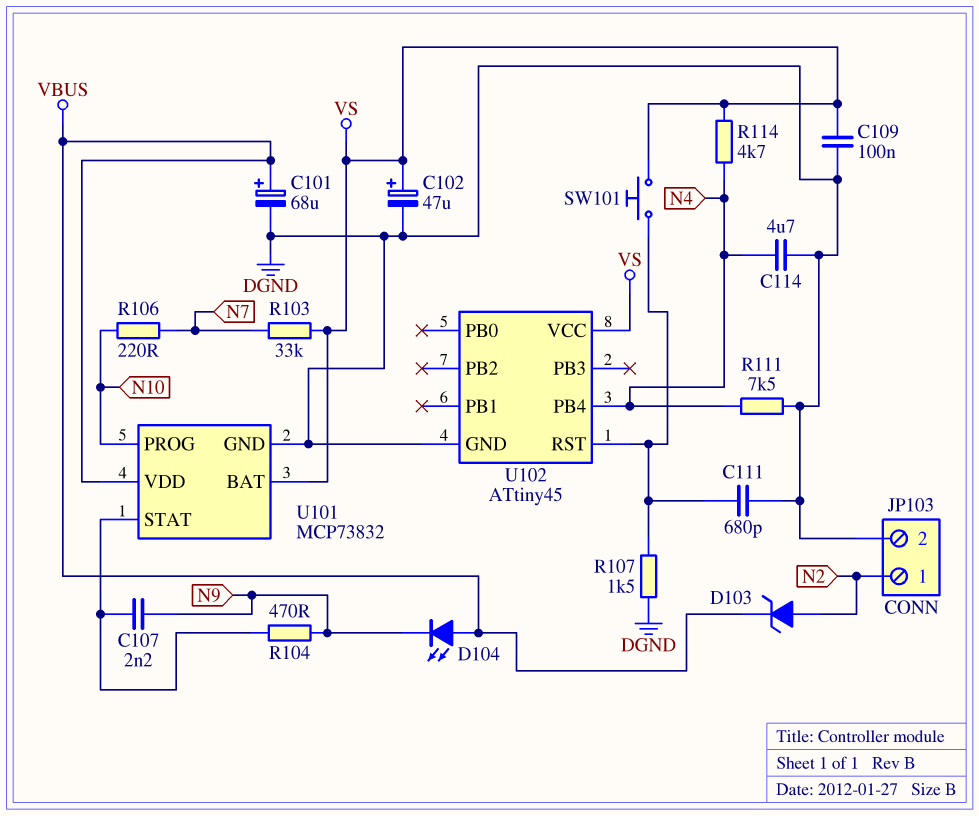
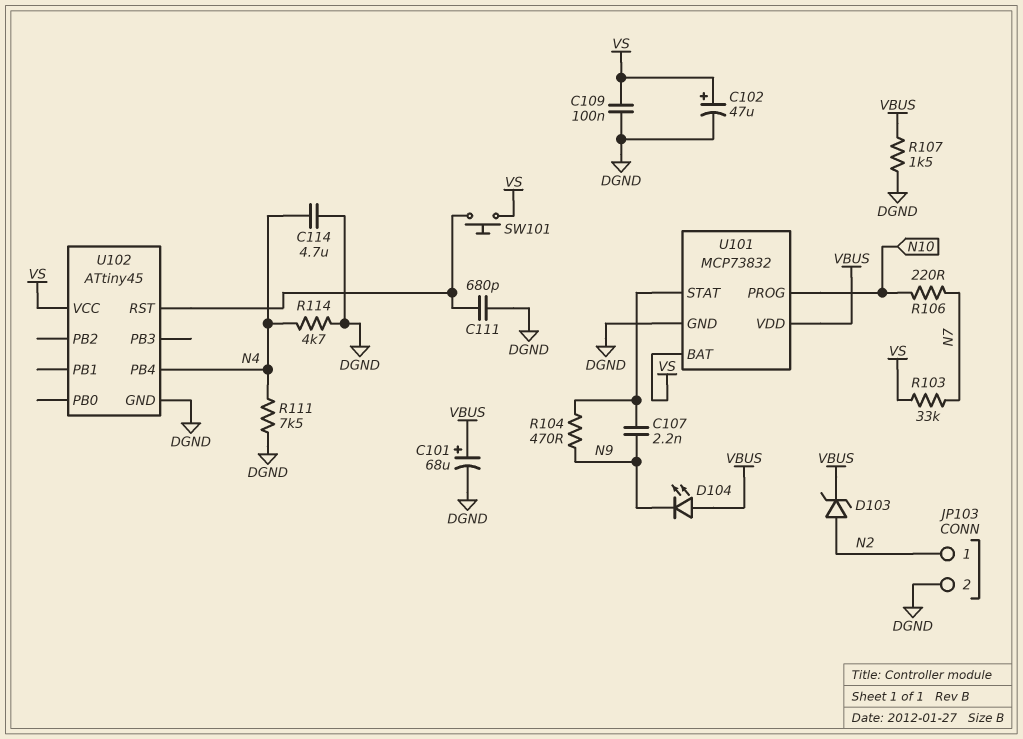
R107: 1.5k (DGND, U102/RST) -> 1.5k (DGND, VBUS)
R114: 4.7k (N4, VS) -> 4.7k (DGND, N4)

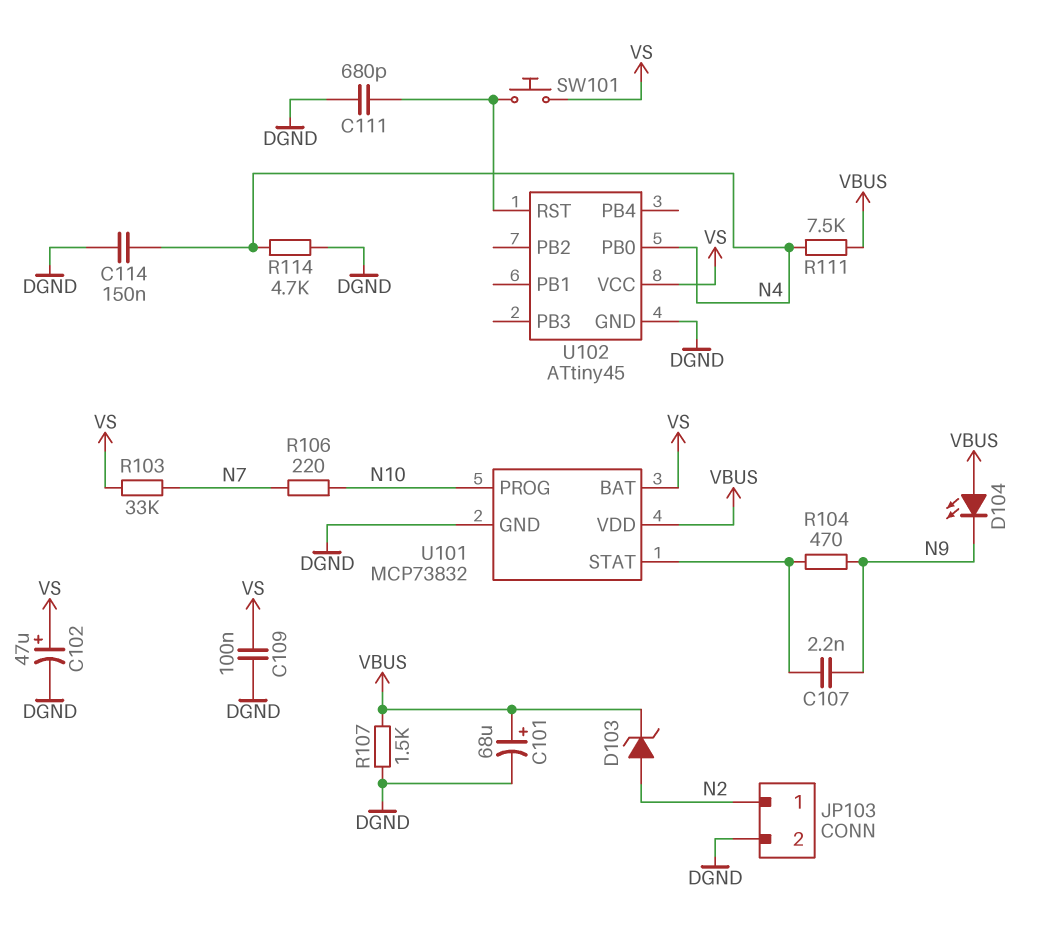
C114: 4.7uF (DGND, N4) -> 150nF (DGND, N4)
R111: 7.5k (DGND, N4) -> 7.5k (N4, VBUS)
U102 pin PB0: none -> N4
U102 pin PB4: N4 -> none

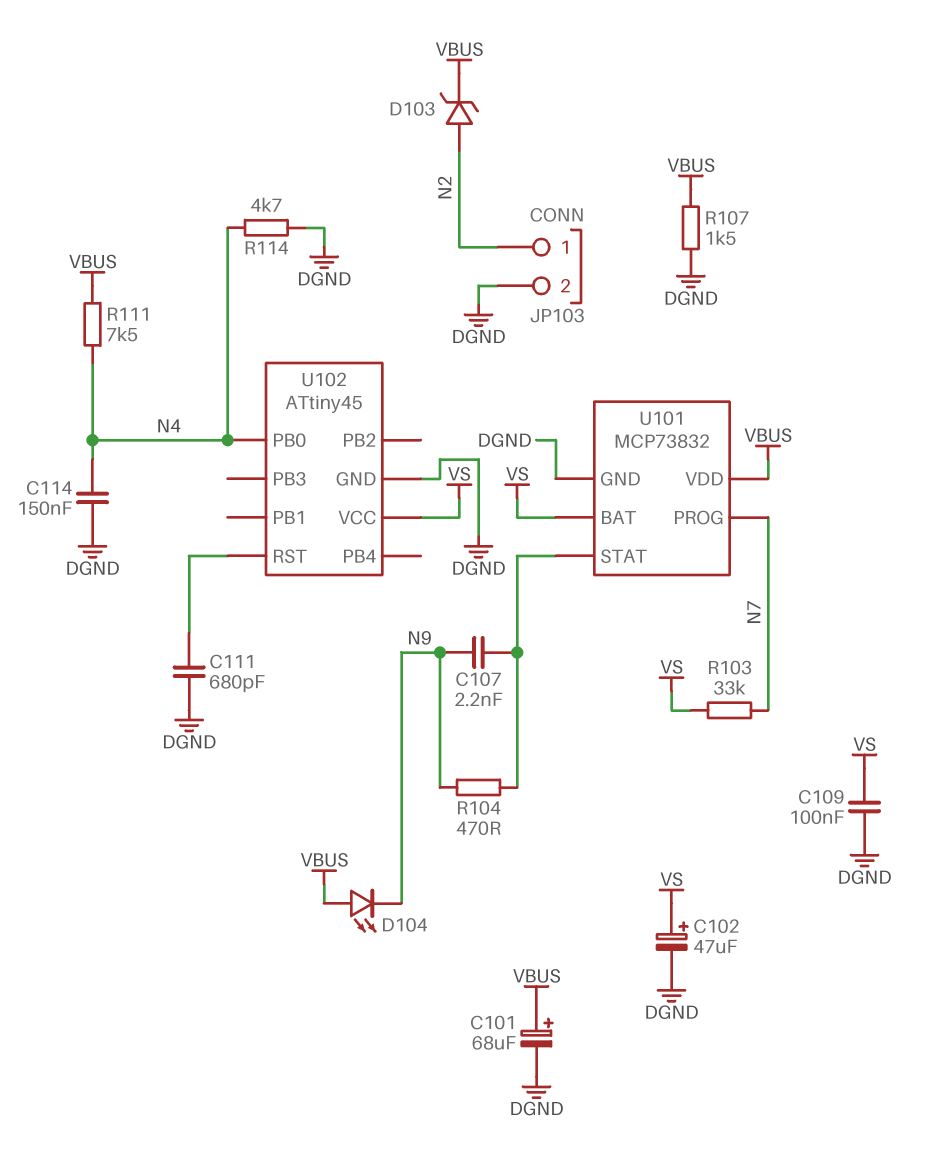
R106: 220 (N7, N10) -> none
SW101: button (U102/RST, VS) -> none
U101 pin PROG: N10 -> N7

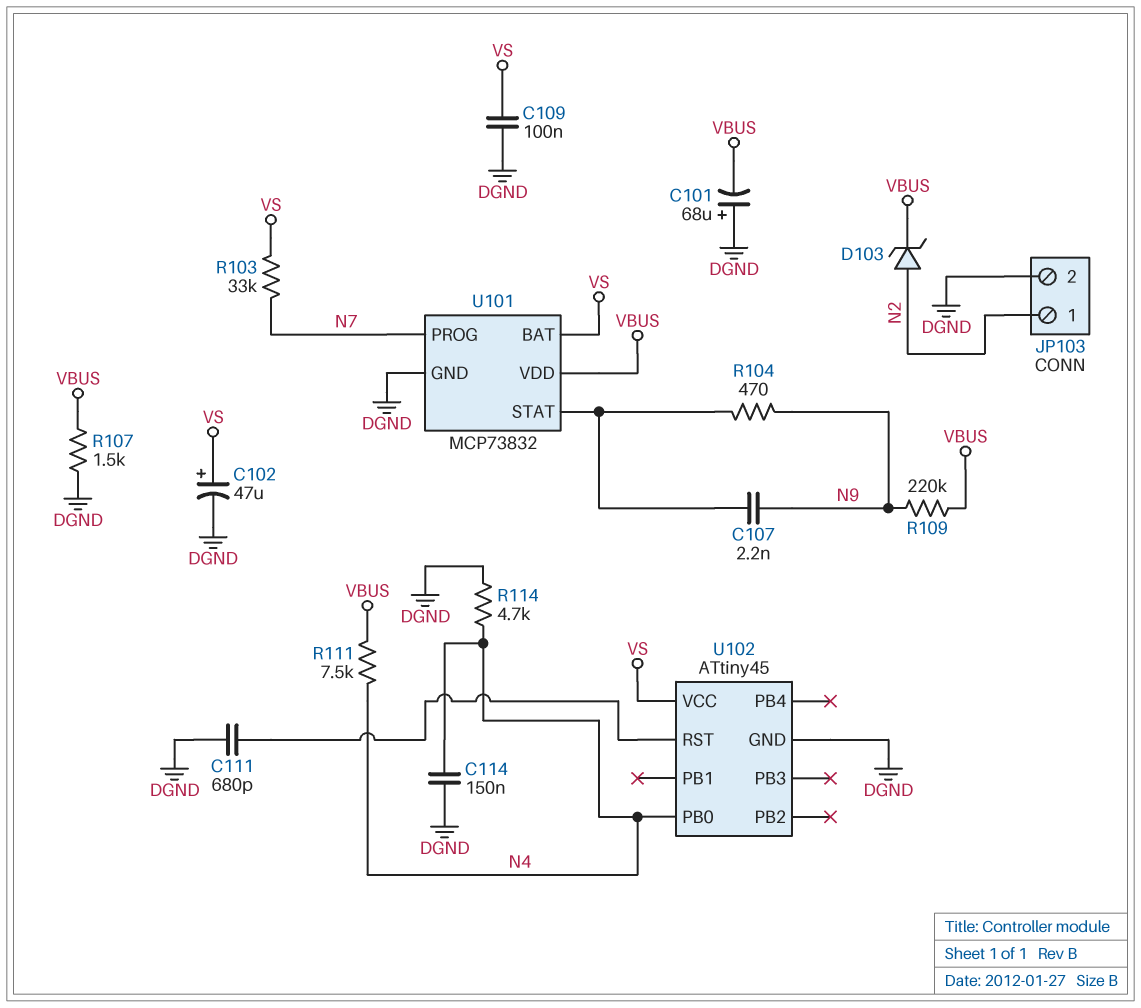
C101: 68uF (plus VBUS, minus DGND) -> 68uF (plus DGND, minus VBUS)
D104: LED (A VBUS, K N9) -> none
R109: none -> 220k (N9, VBUS)

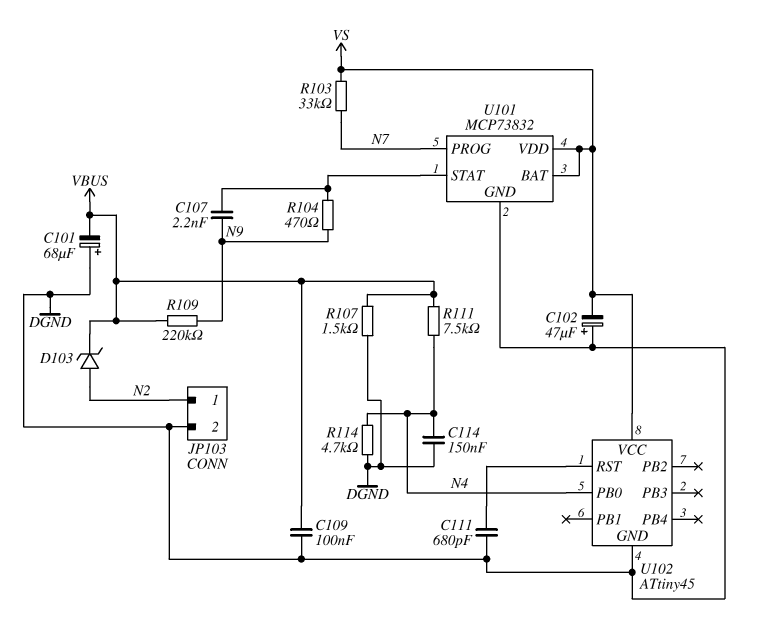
C102: 47uF (plus VS, minus DGND) -> 47uF (plus DGND, minus VS)
C109: 100nF (DGND, VS) -> 100nF (DGND, VBUS)
U101 pin VDD: VBUS -> VS

